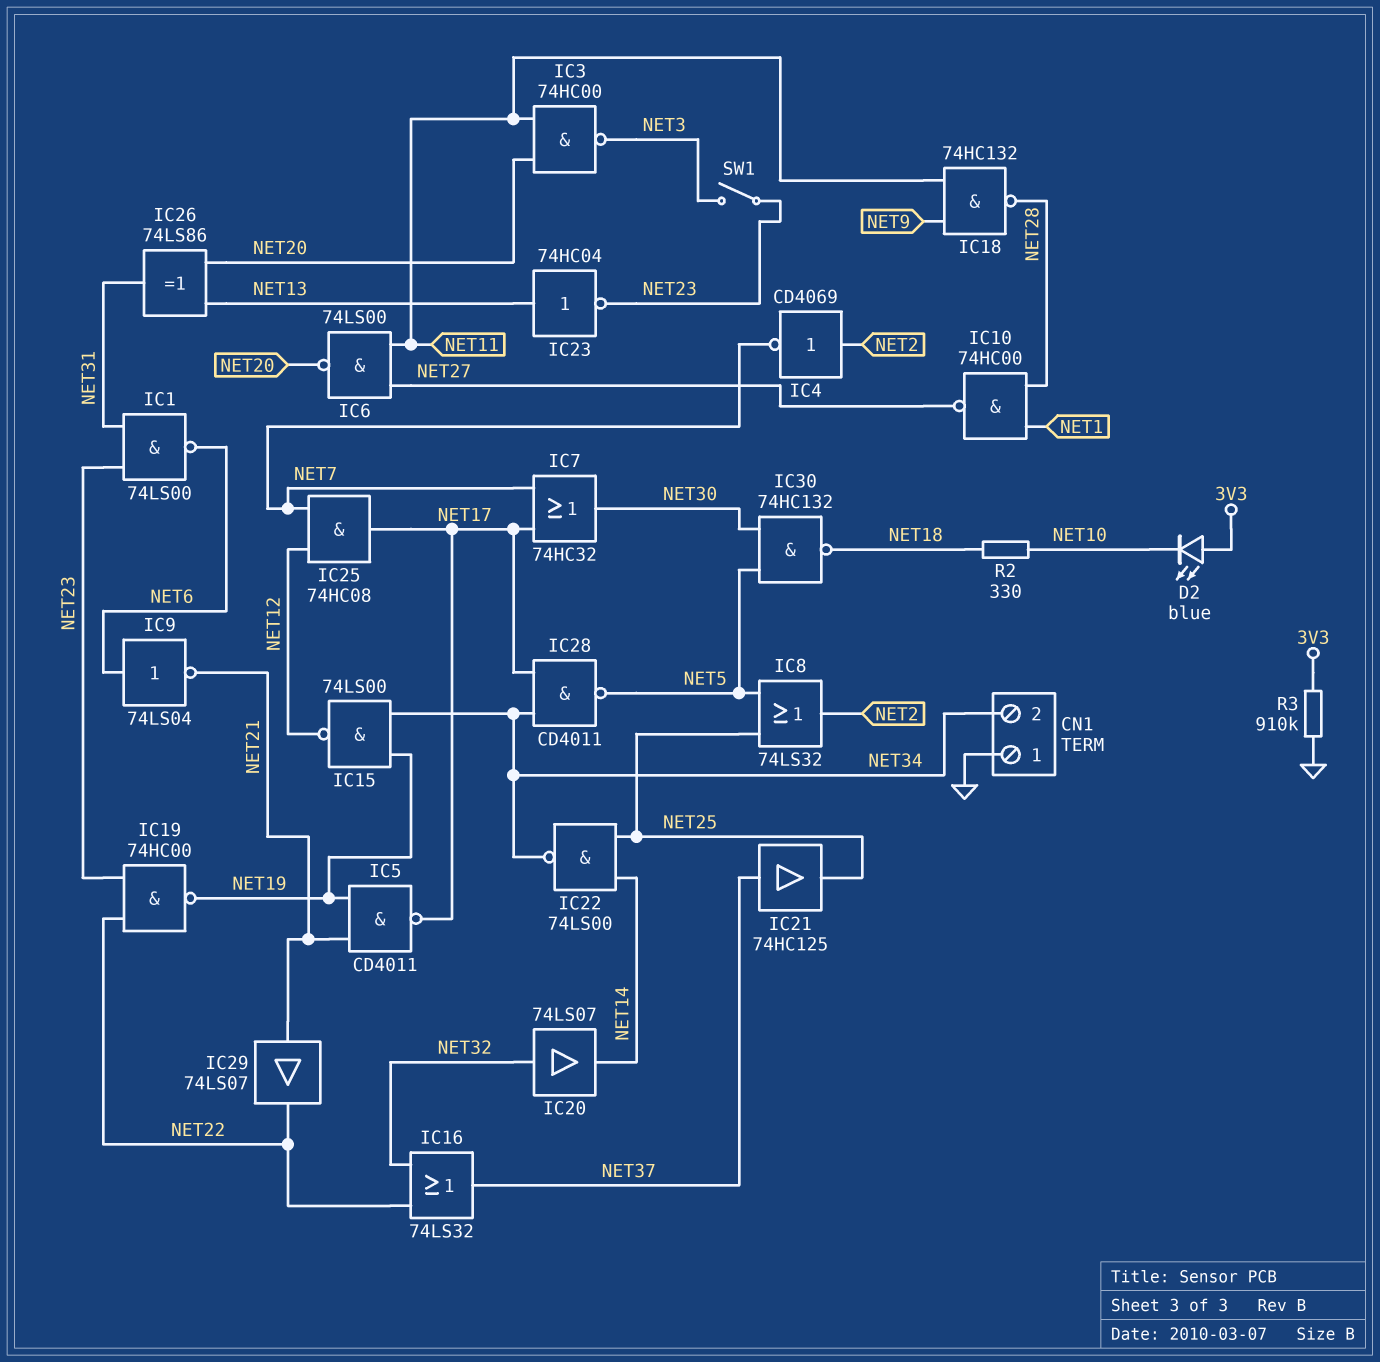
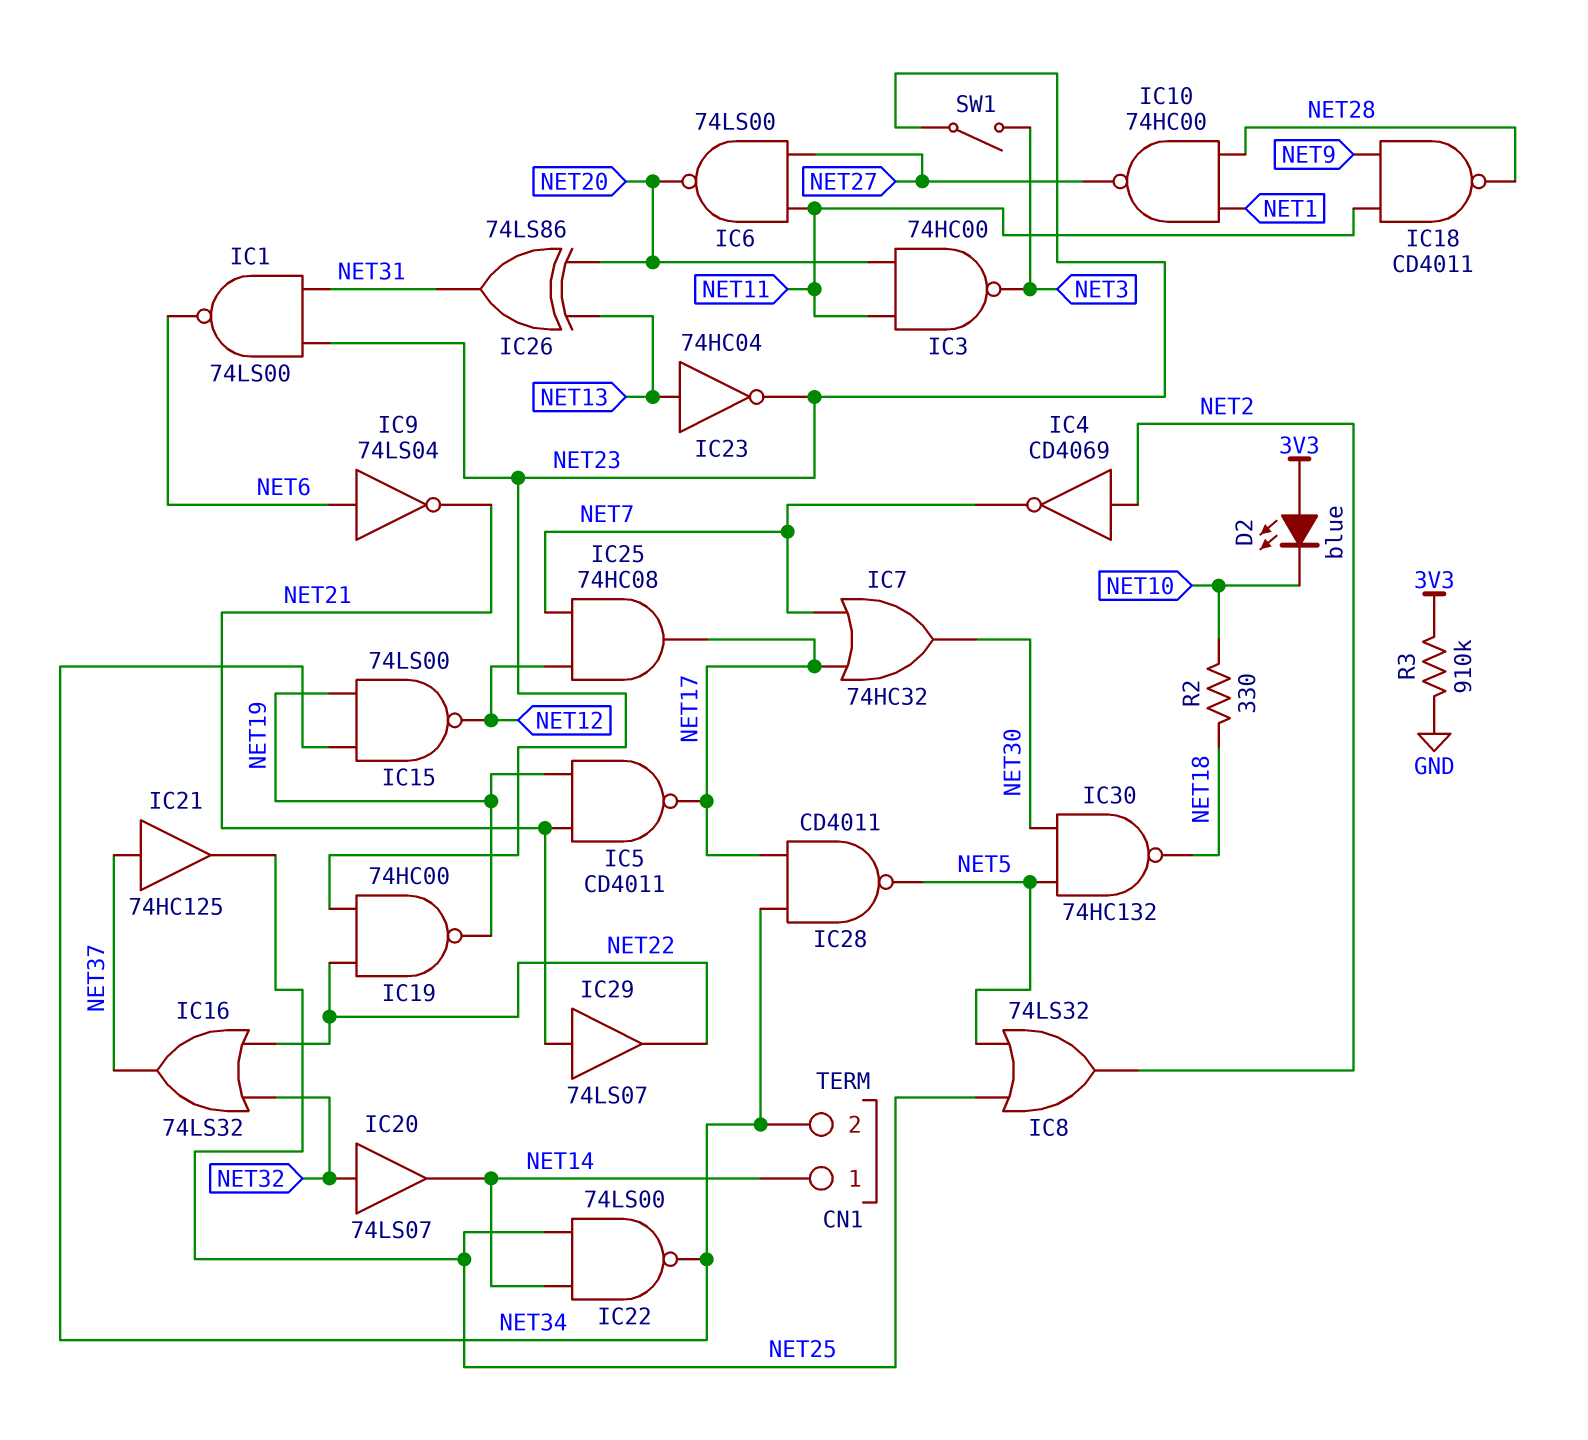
CN1 pin 1: GND -> NET14
IC18: NAND 74HC132 (in NET9, in NET11, out NET28) -> NAND CD4011 (in NET9, in NET11, out NET28)

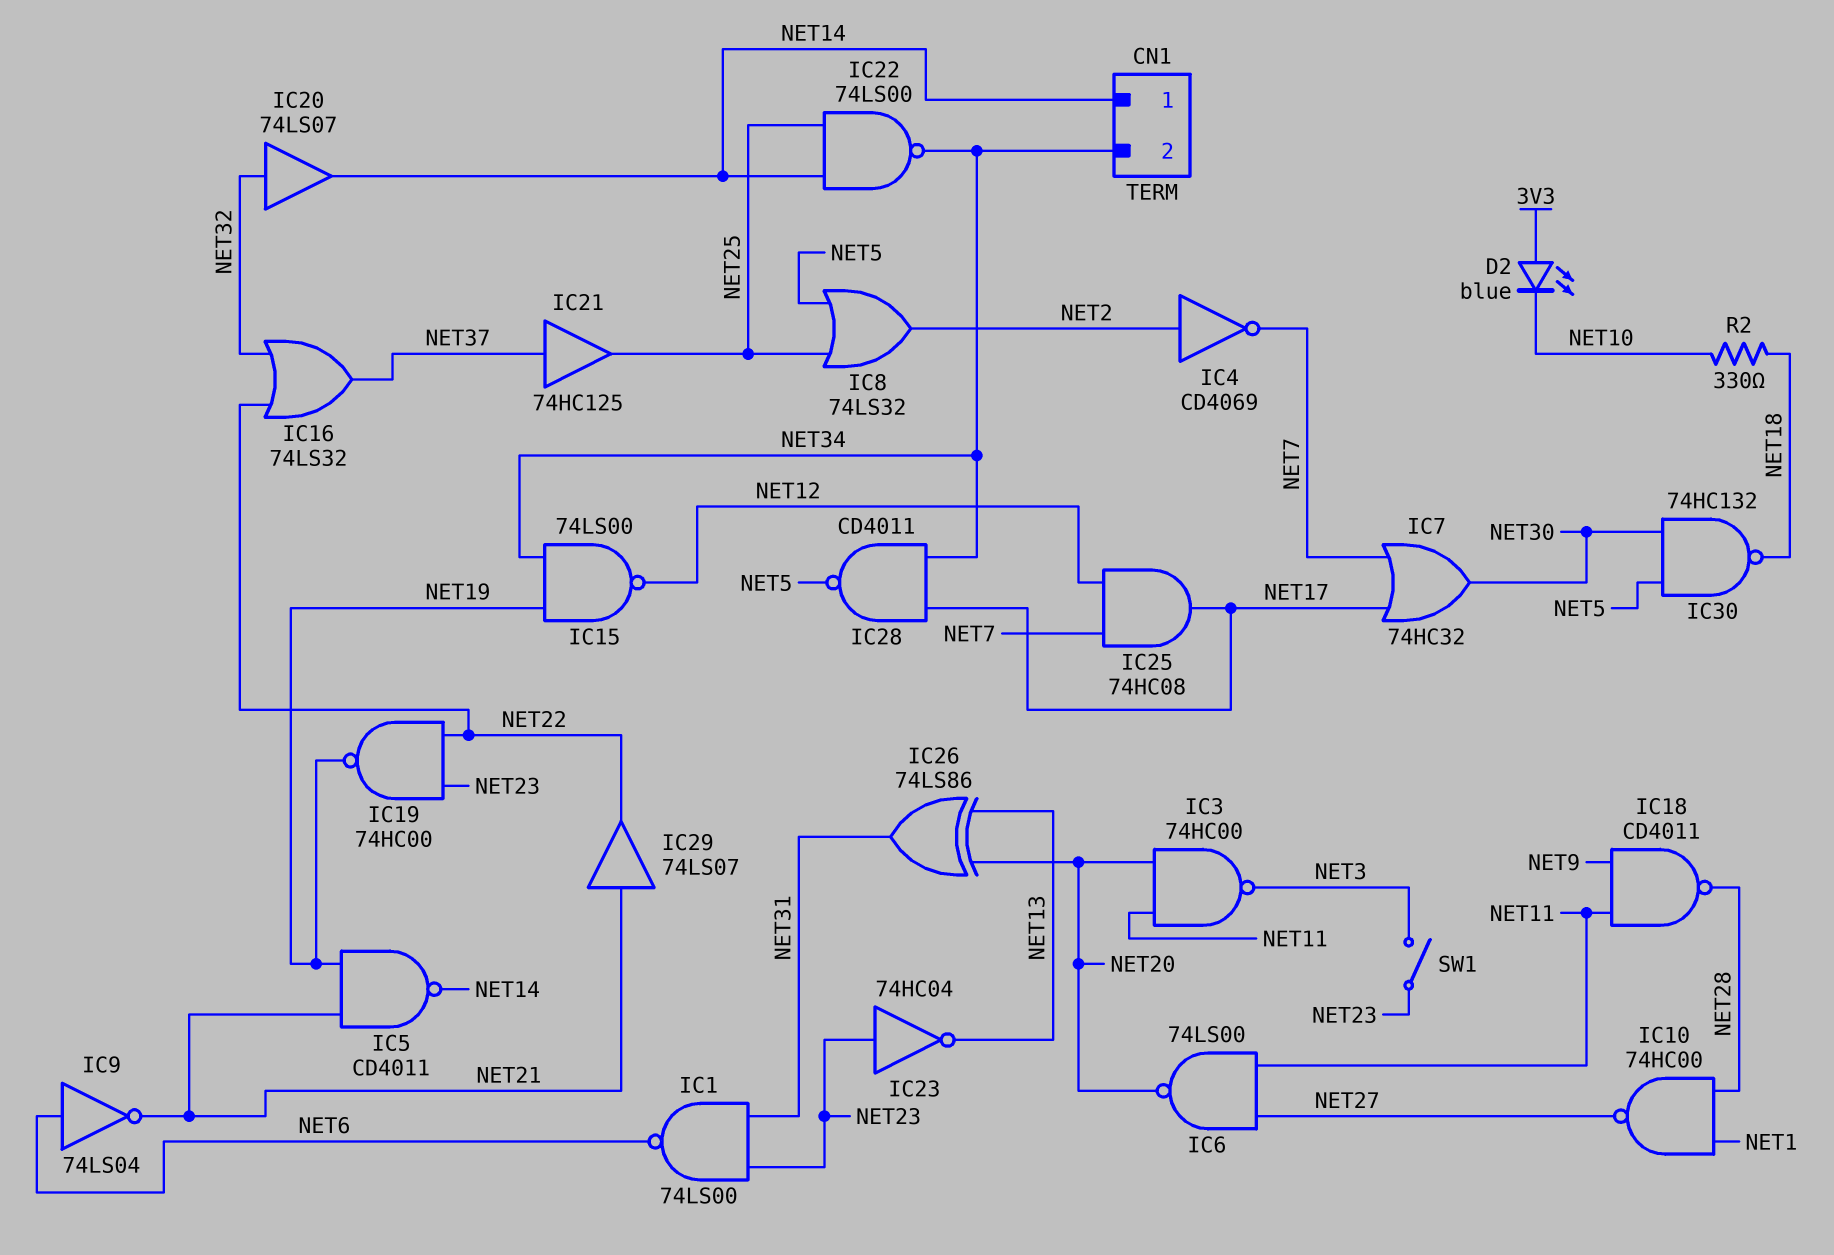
IC5: NAND CD4011 (in NET19, in NET21, out NET17) -> NAND CD4011 (in NET19, in NET21, out NET14)
IC23: NOT 74HC04 (in NET13, out NET23) -> NOT 74HC04 (in NET23, out NET13)
R3: 910k (3V3, GND) -> none

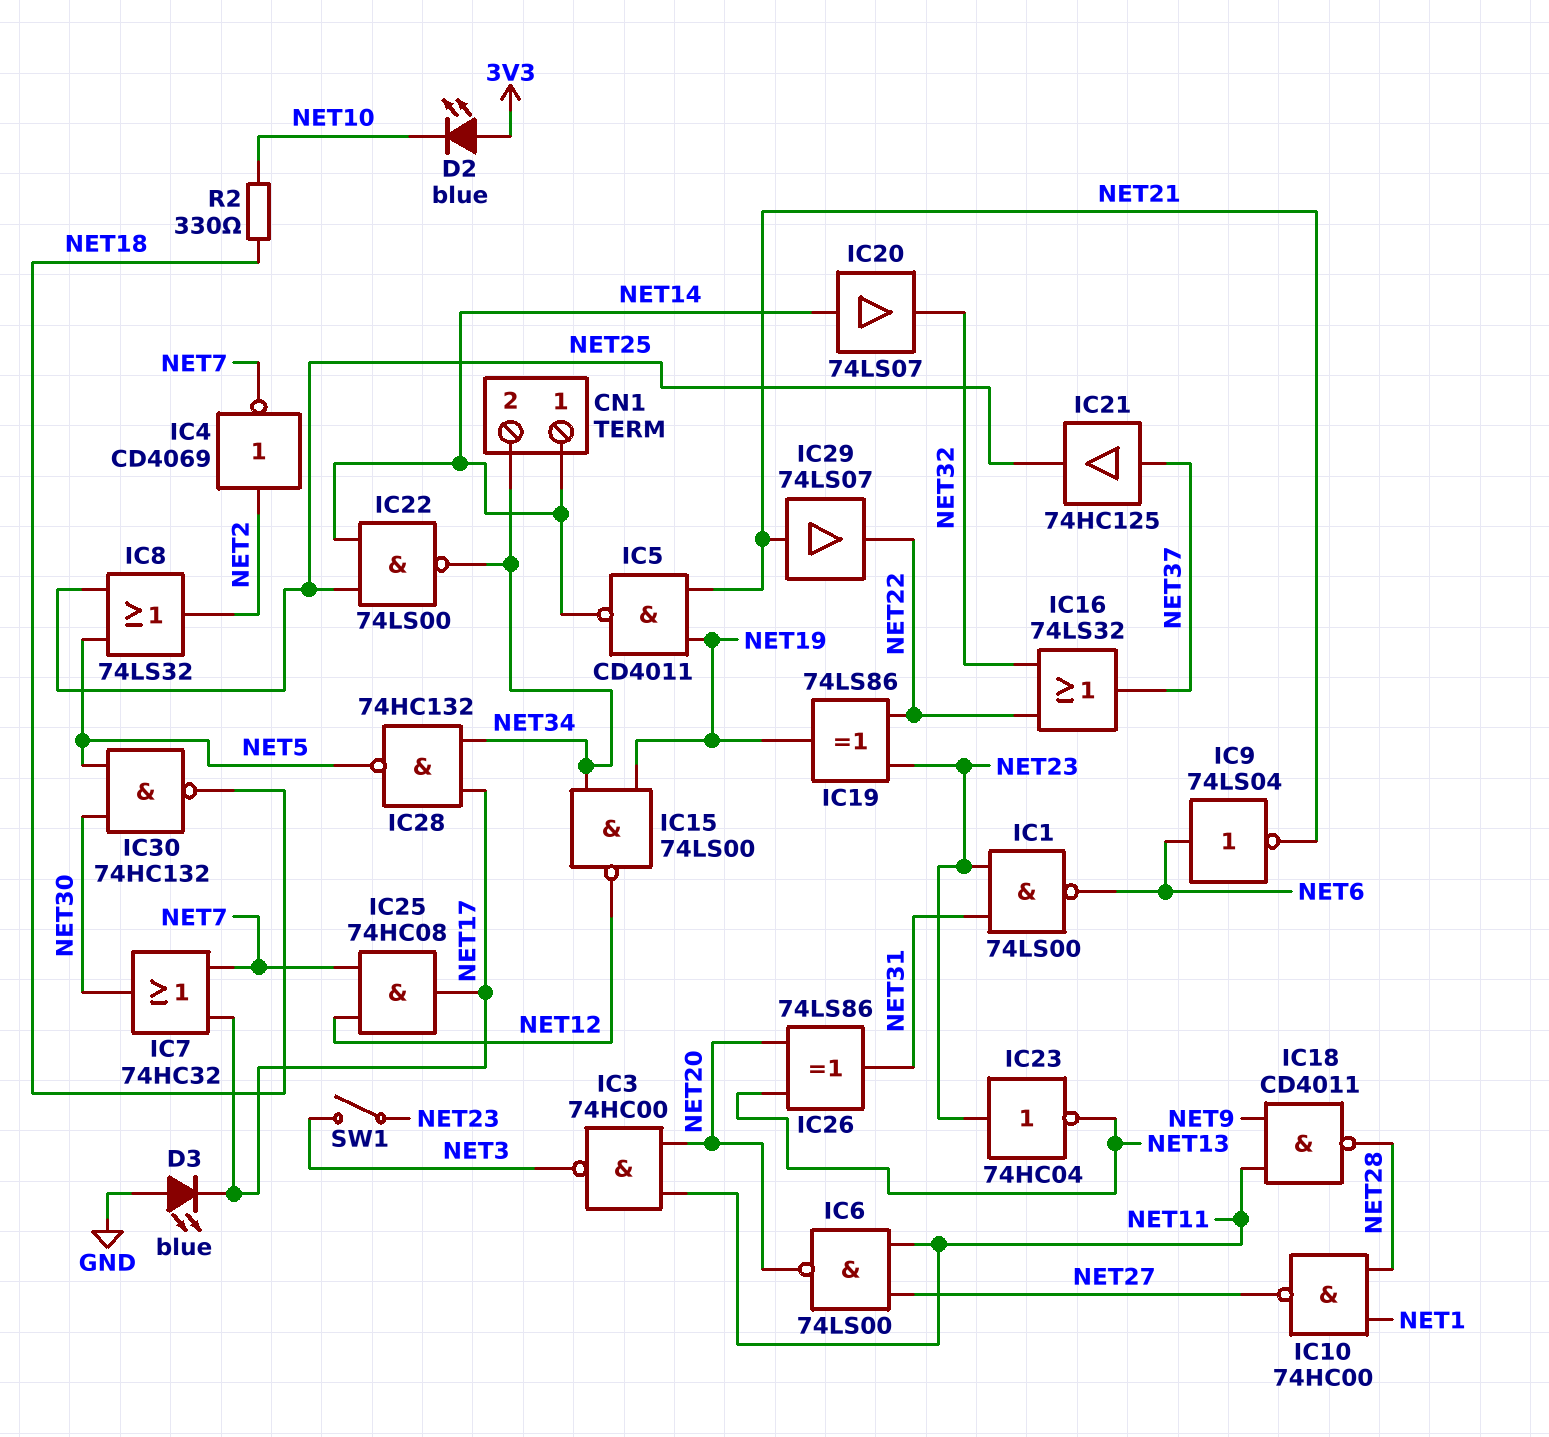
D3: none -> LED blue (A GND, K NET17)
IC19: NAND 74HC00 (in NET22, in NET23, out NET19) -> XOR 74LS86 (in NET22, in NET23, out NET19)
IC20: buffer 74LS07 (in NET32, out NET14) -> buffer 74LS07 (in NET14, out NET32)
IC28: NAND CD4011 (in NET17, in NET34, out NET5) -> NAND 74HC132 (in NET17, in NET34, out NET5)

